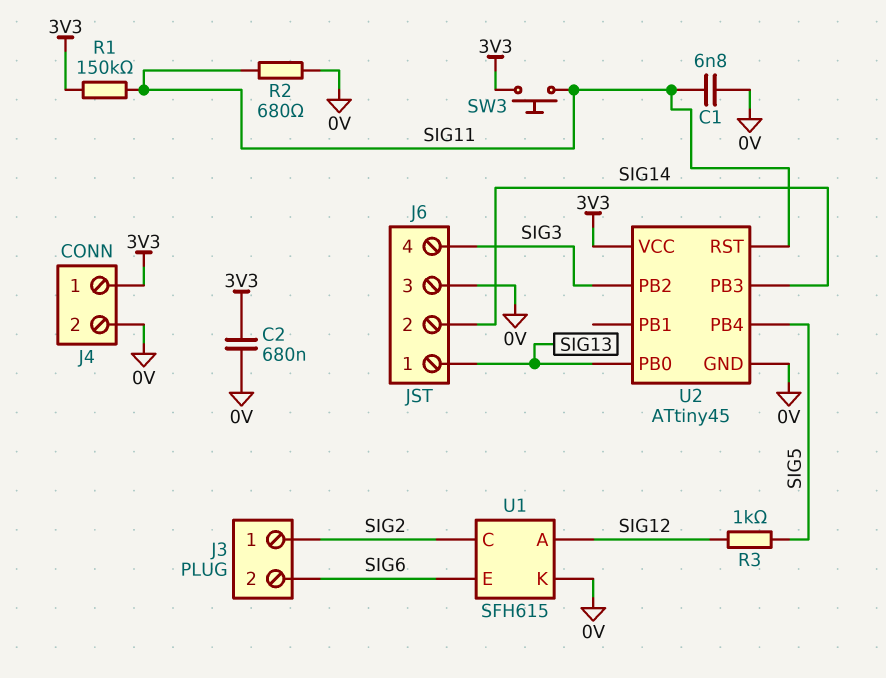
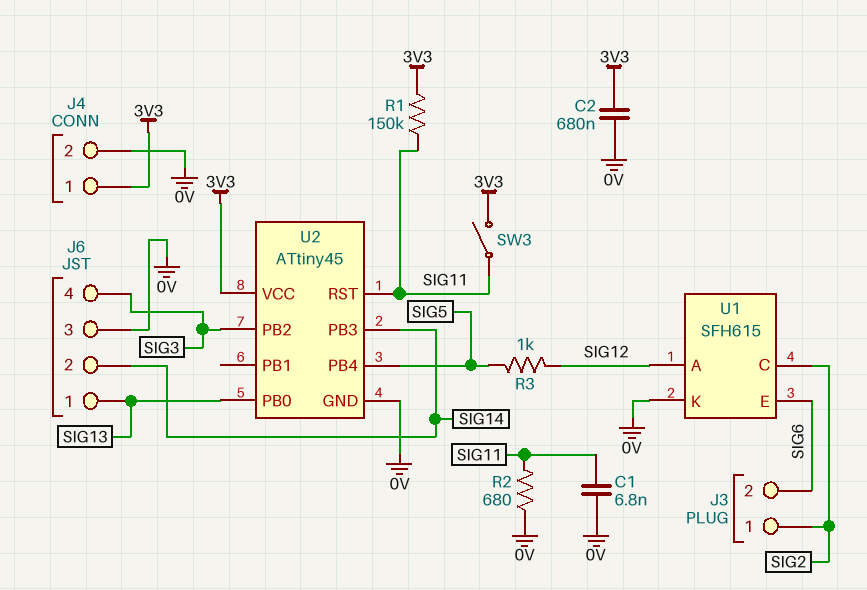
SW3: button (3V3, SIG11) -> switch (3V3, SIG11)

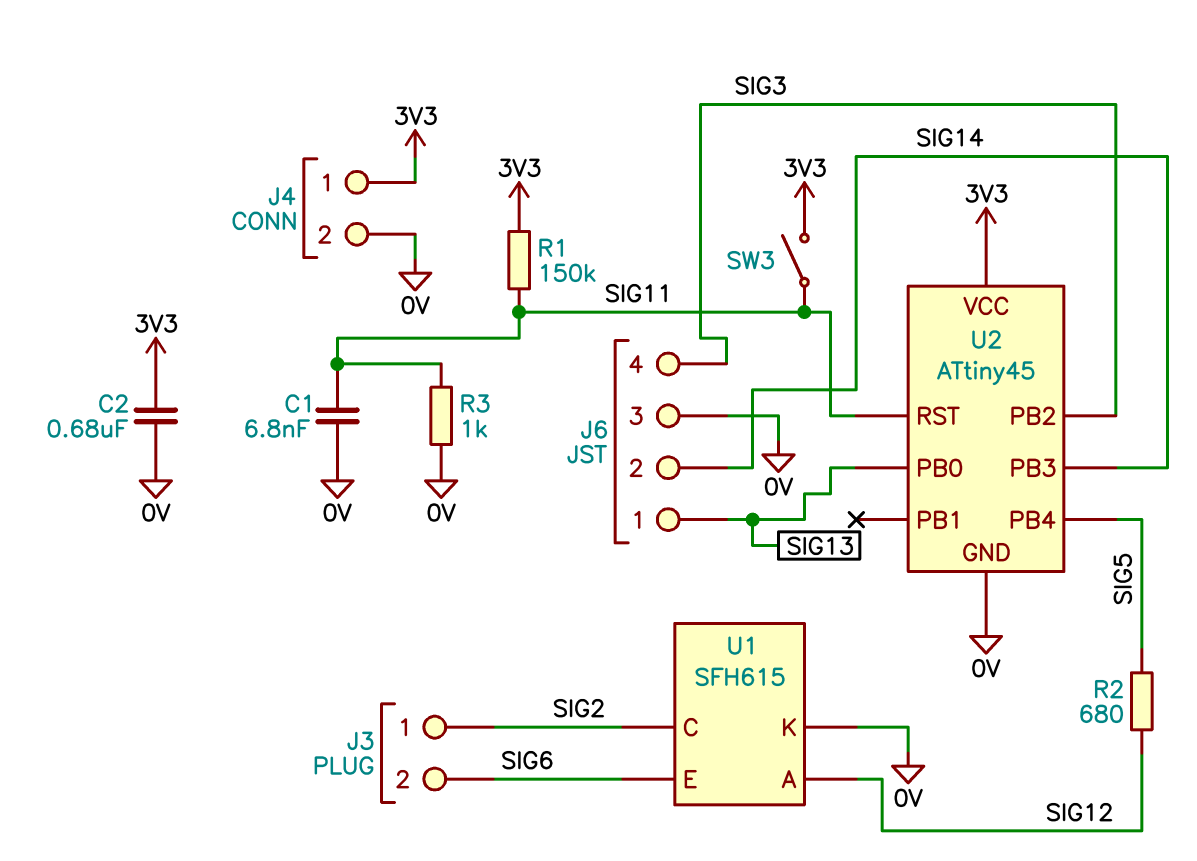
R2: 680 (0V, SIG11) -> 680 (SIG5, SIG12)
R3: 1k (SIG5, SIG12) -> 1k (0V, SIG11)

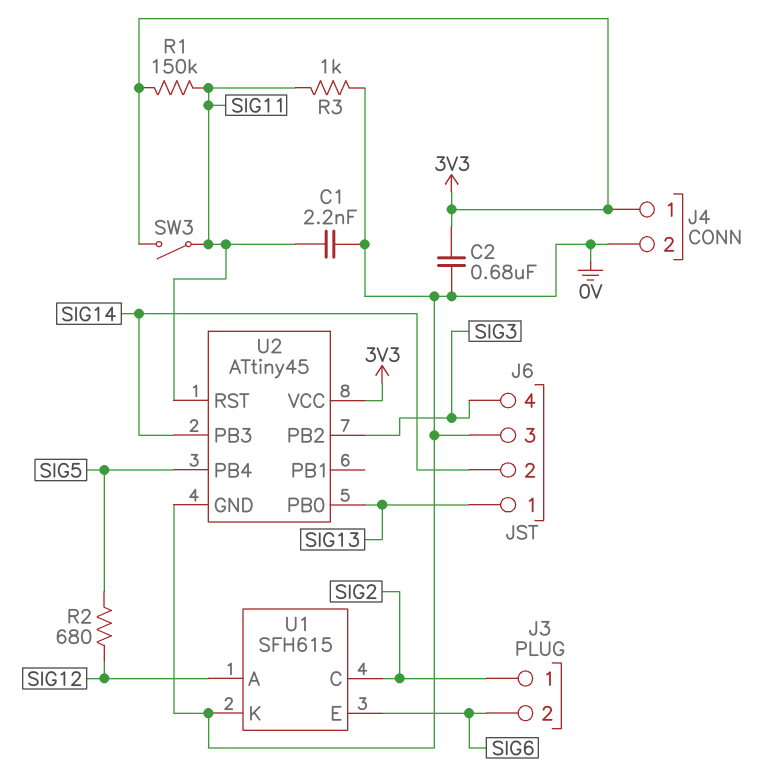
C1: 6.8nF (0V, SIG11) -> 2.2nF (0V, SIG11)

